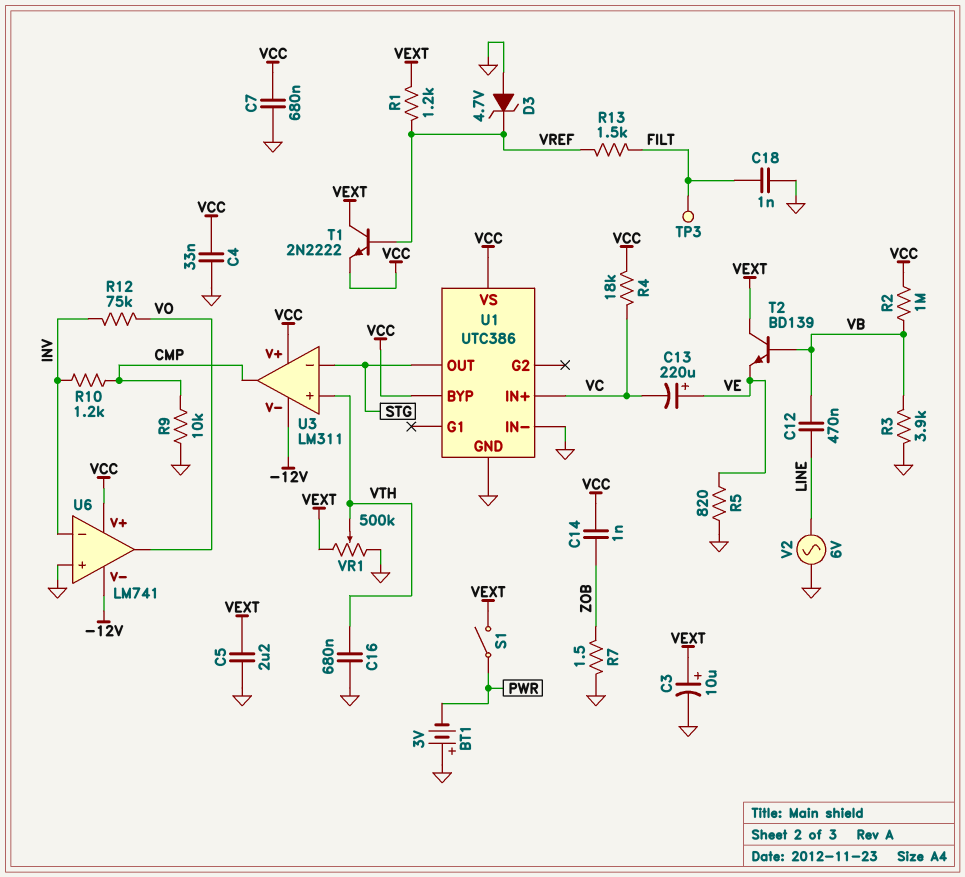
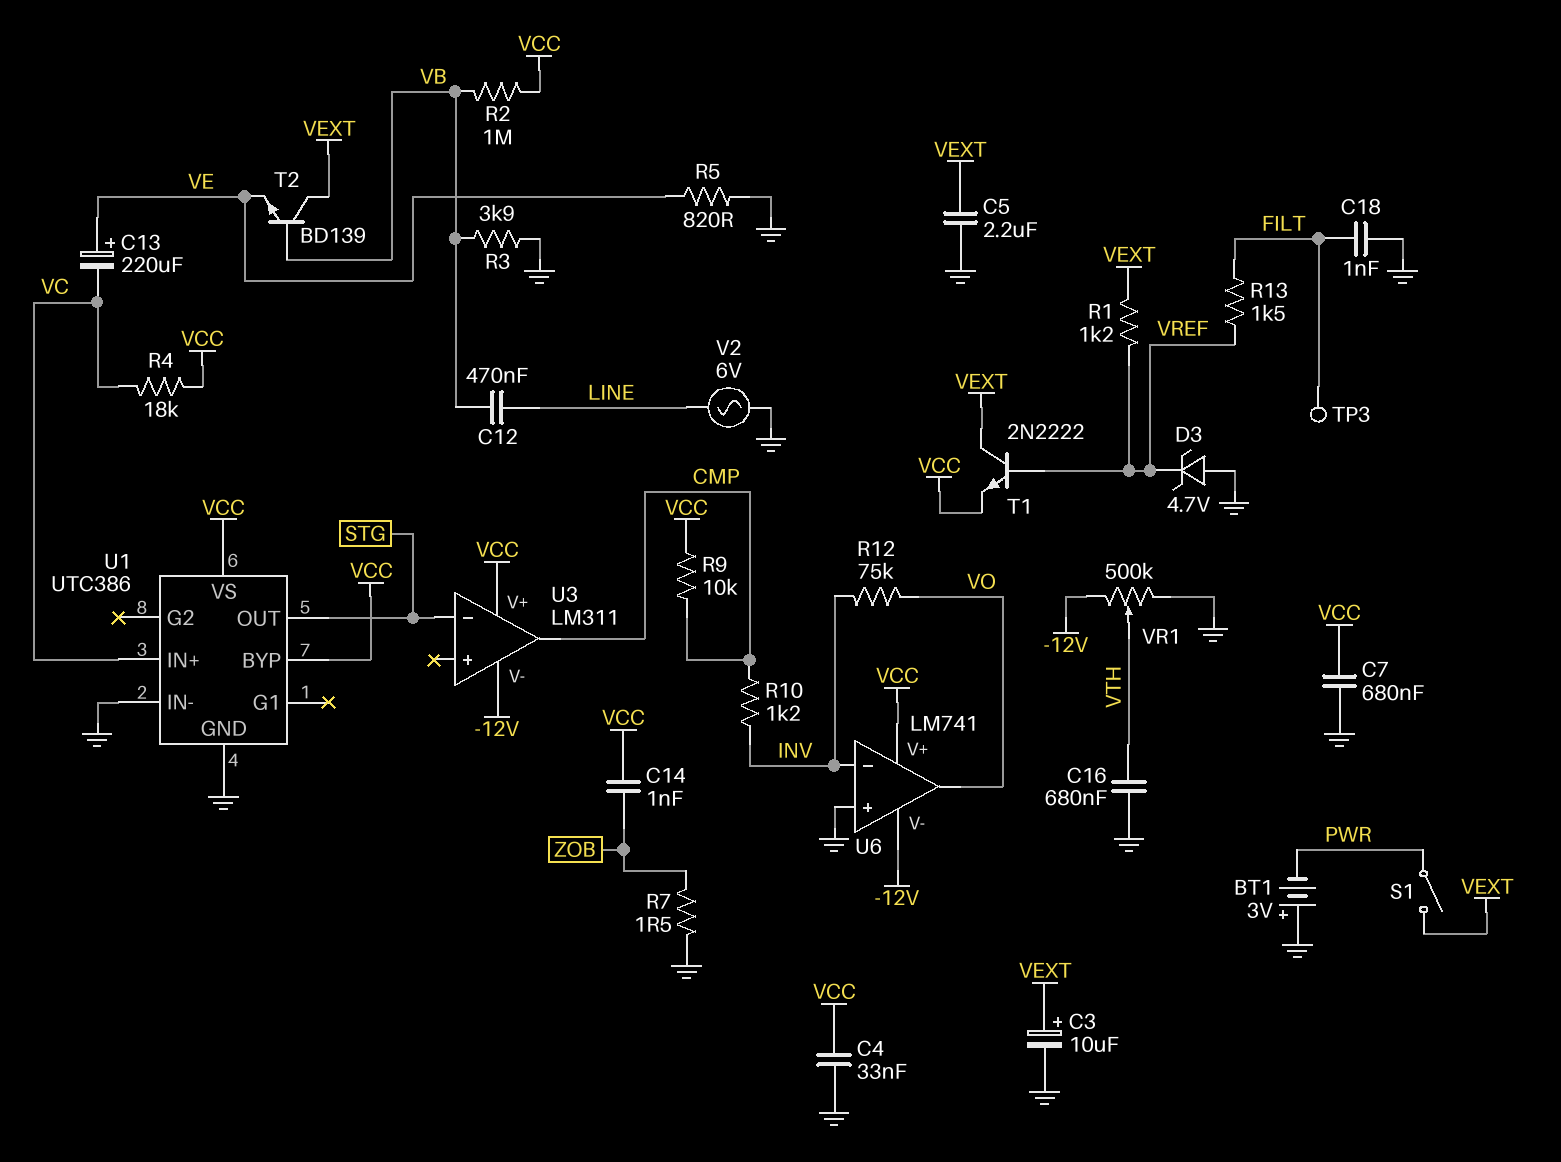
R9: 10k (CMP, GND) -> 10k (CMP, VCC)
U3 pin in+: VTH -> none
VR1: 500k (GND, VEXT, wiper VTH) -> 500k (-12V, GND, wiper VTH)

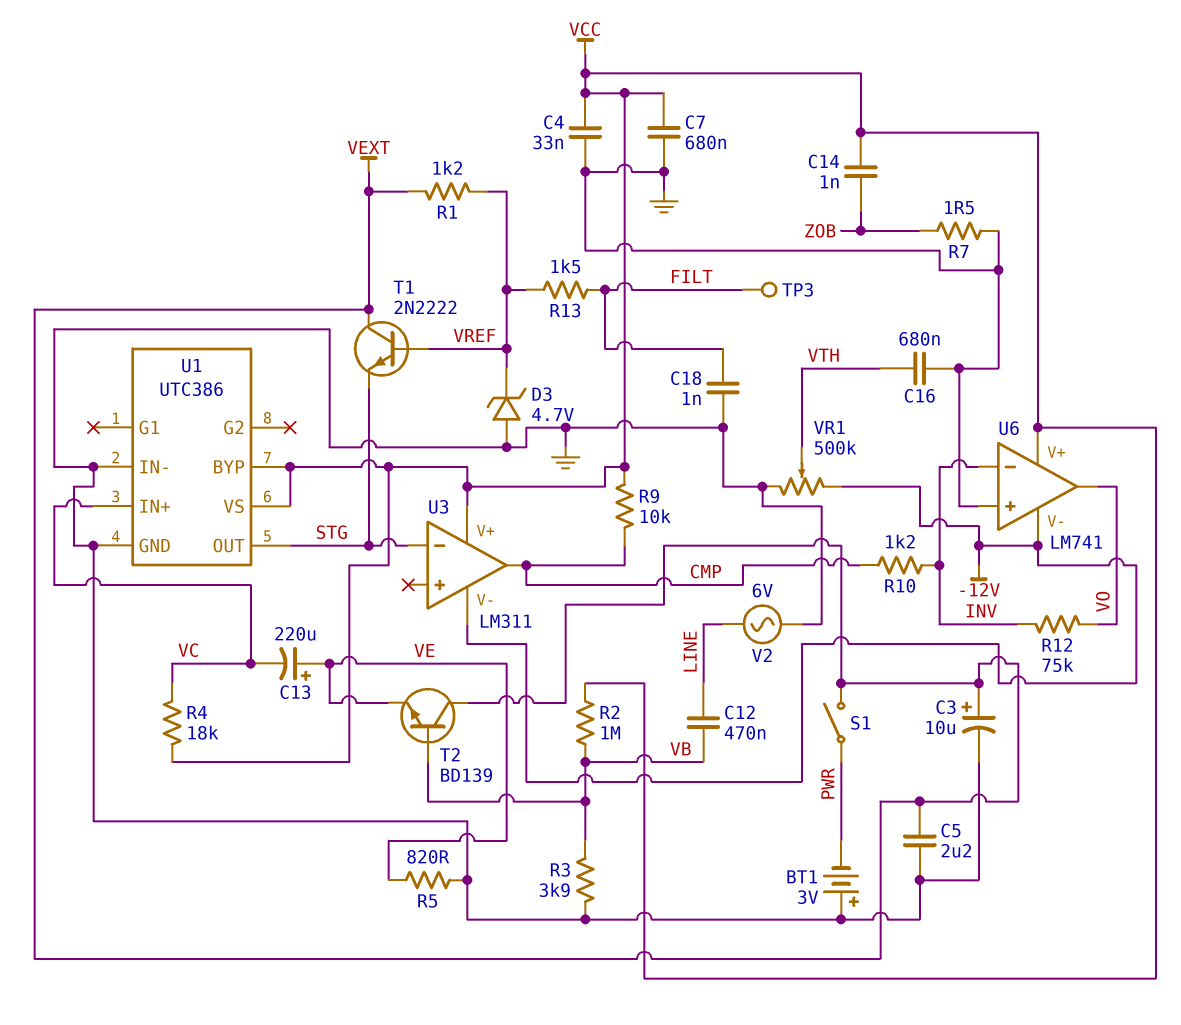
T1: NPN 2N2222 (B VREF, C VEXT, E VCC) -> NPN 2N2222 (B VREF, C VEXT, E STG)

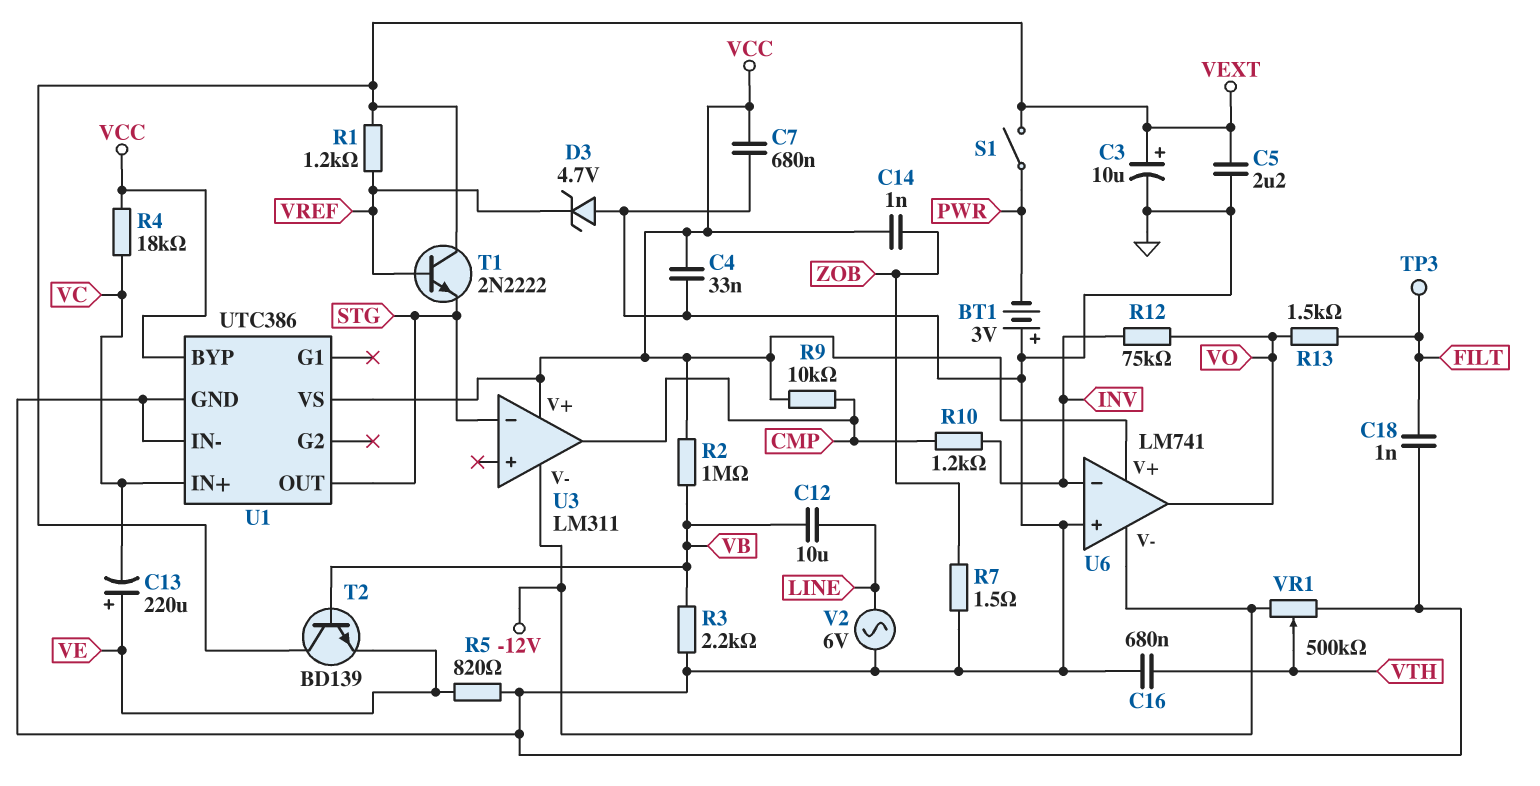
C12: 470nF (LINE, VB) -> 10uF (LINE, VB)
R3: 3.9k (GND, VB) -> 2.2k (GND, VB)
R13: 1.5k (FILT, VREF) -> 1.5k (FILT, VO)

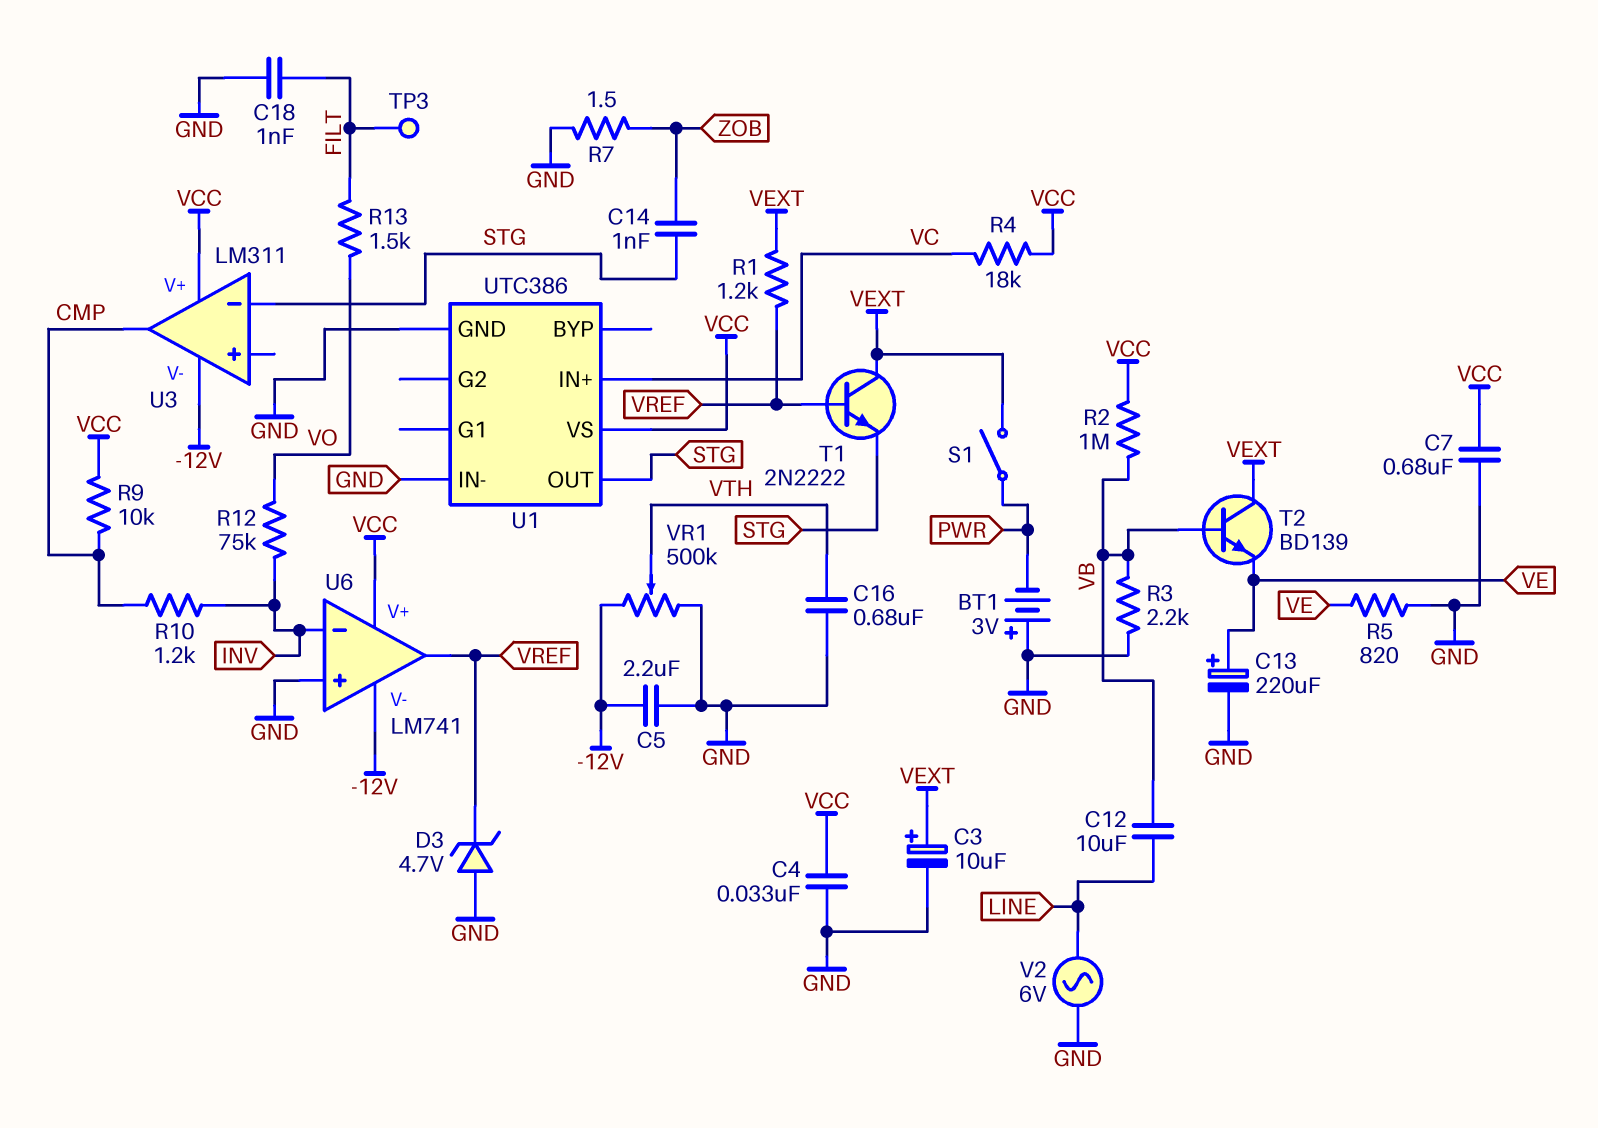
C5: 2.2uF (GND, VEXT) -> 2.2uF (-12V, GND)
C13: 220uF (plus VE, minus VC) -> 220uF (plus VE, minus GND)
C14: 1nF (VCC, ZOB) -> 1nF (STG, ZOB)
U1 pin BYP: VCC -> none
U6 pin out: VO -> VREF

